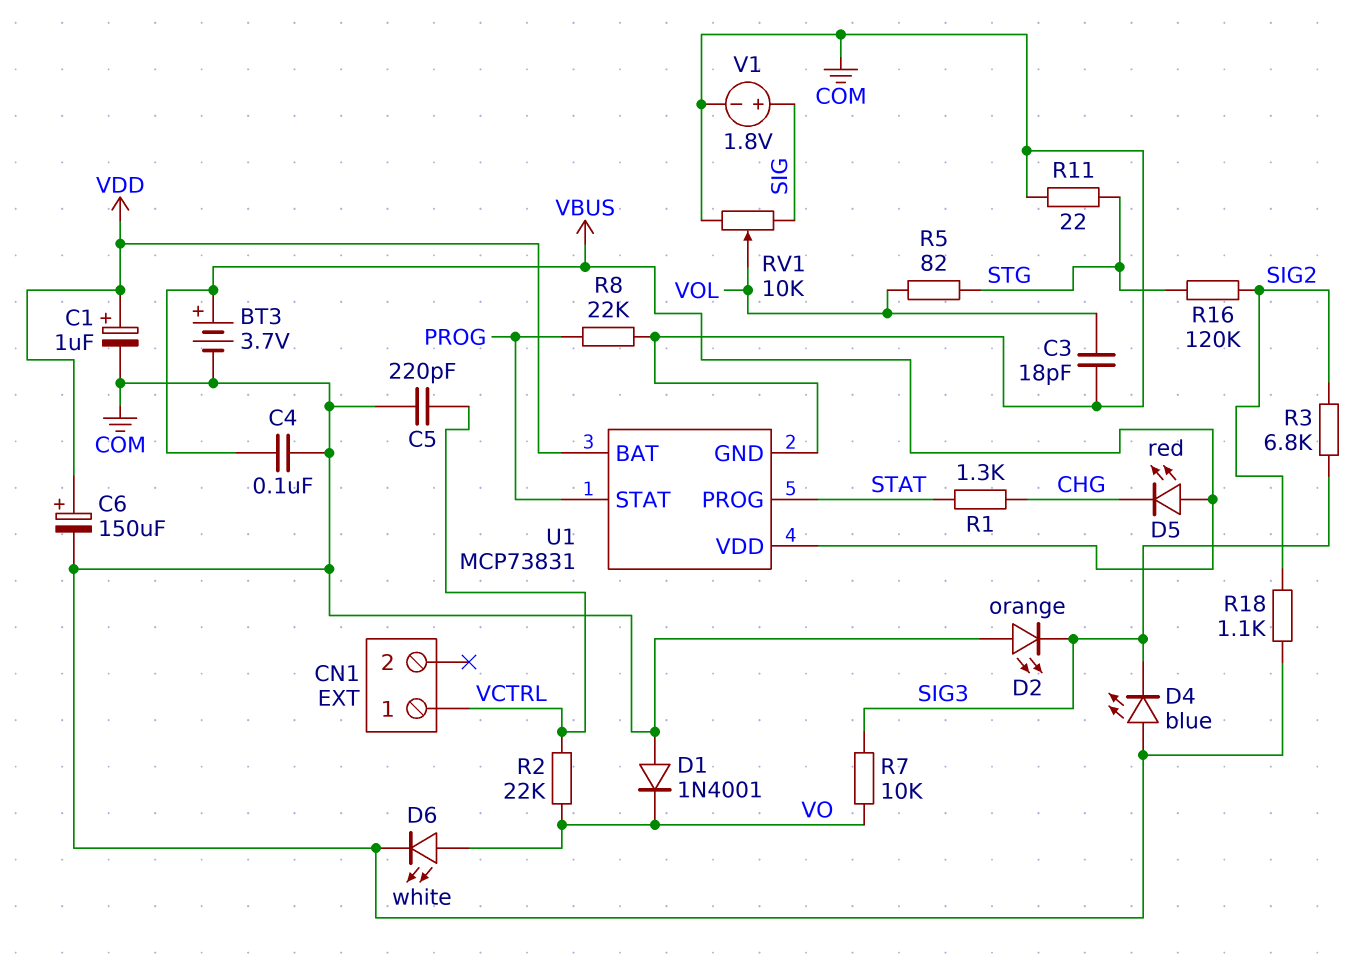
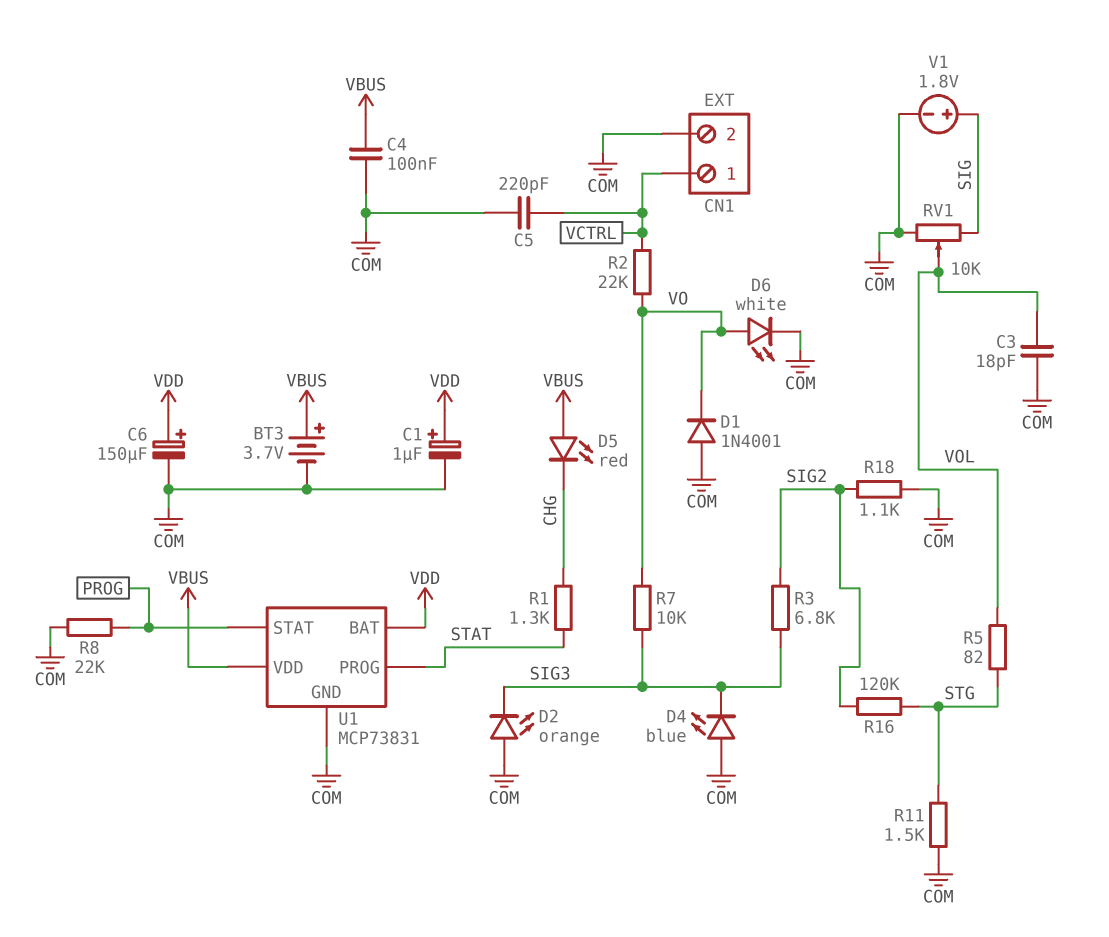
CN1 pin 2: none -> COM
R11: 22 (COM, STG) -> 1.5k (COM, STG)

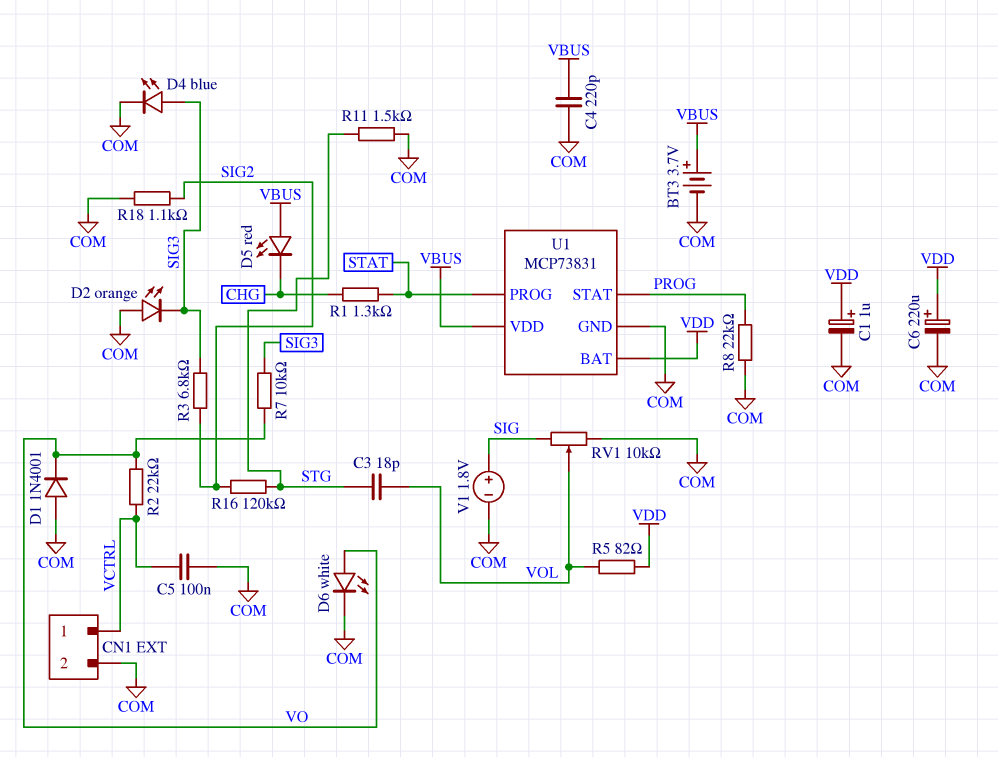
C3: 18pF (COM, VOL) -> 18pF (STG, VOL)
C4: 100nF (COM, VBUS) -> 220pF (COM, VBUS)
C5: 220pF (COM, VCTRL) -> 100nF (COM, VCTRL)
C6: 150uF (plus VDD, minus COM) -> 220uF (plus VDD, minus COM)
D4: LED blue (A COM, K SIG3) -> LED blue (A SIG3, K COM)
R5: 82 (STG, VOL) -> 82 (VDD, VOL)

